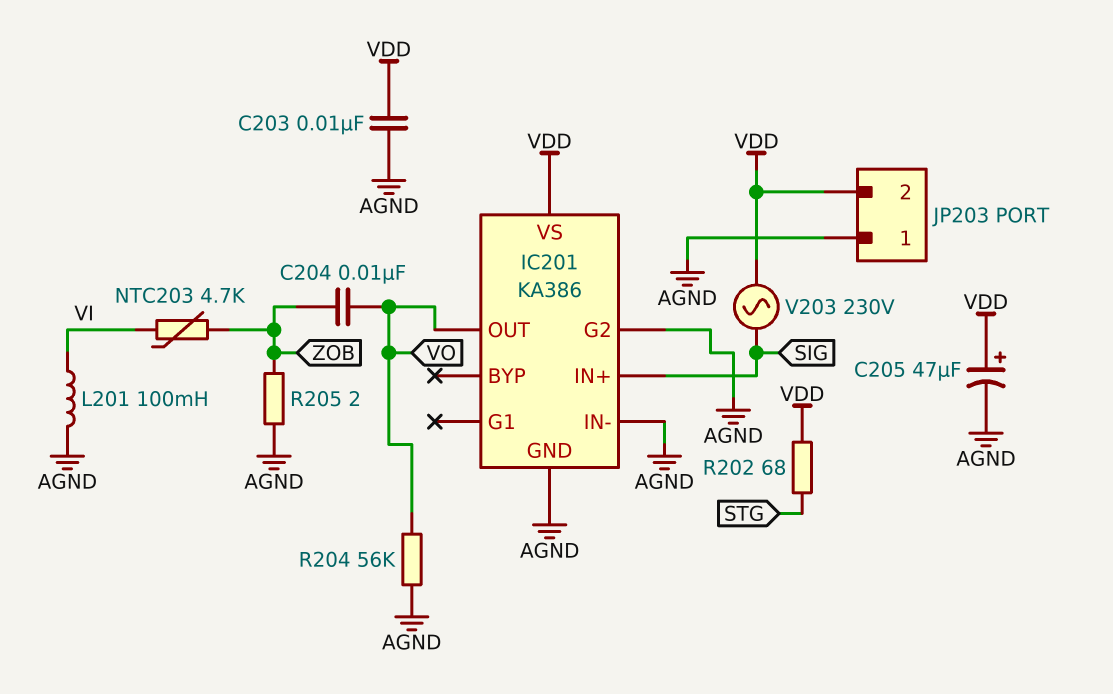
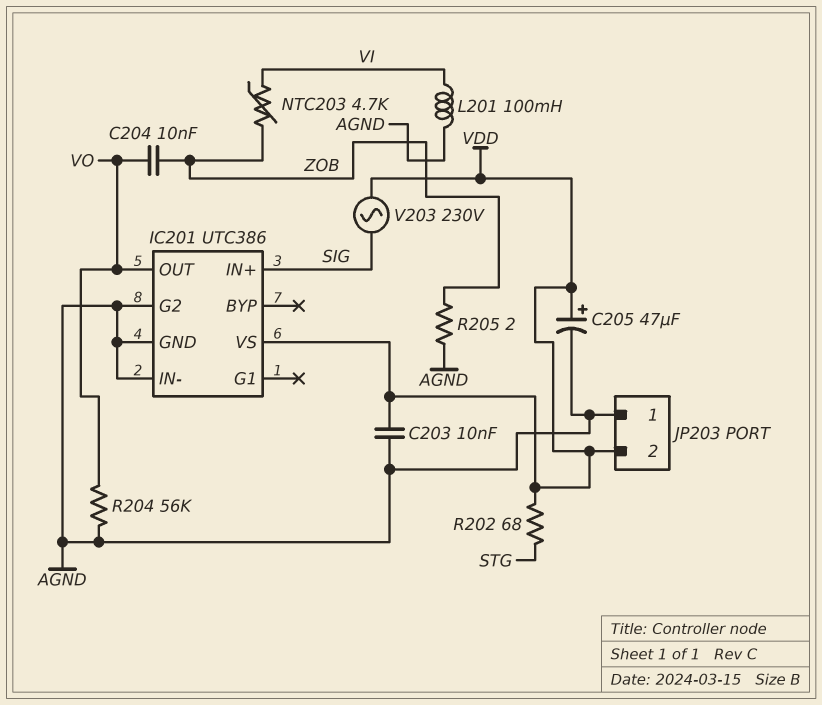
IC201: KA386 -> UTC386

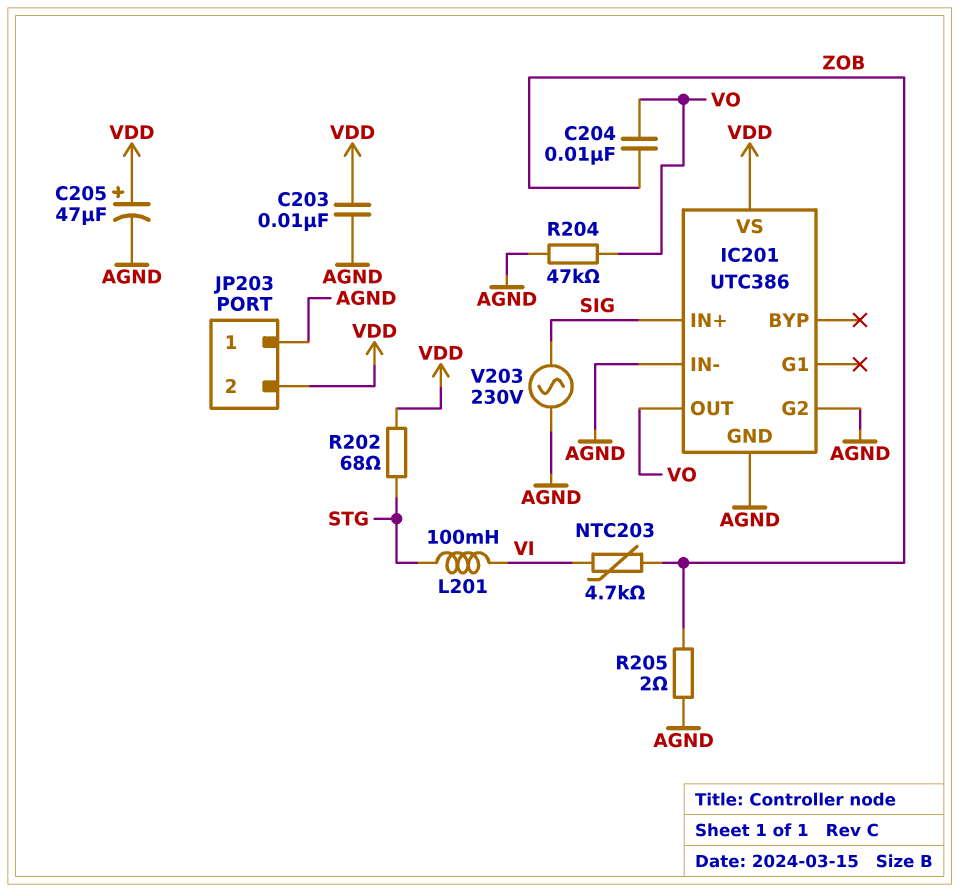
L201: 100mH (AGND, VI) -> 100mH (STG, VI)
R204: 56k (AGND, VO) -> 47k (AGND, VO)
V203: AC 230V (SIG, VDD) -> AC 230V (AGND, SIG)

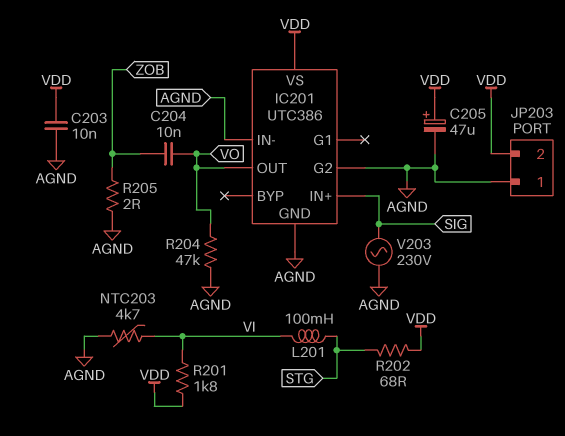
NTC203: 4.7k (VI, ZOB) -> 4.7k (AGND, VI)
R201: none -> 1.8k (VDD, VI)

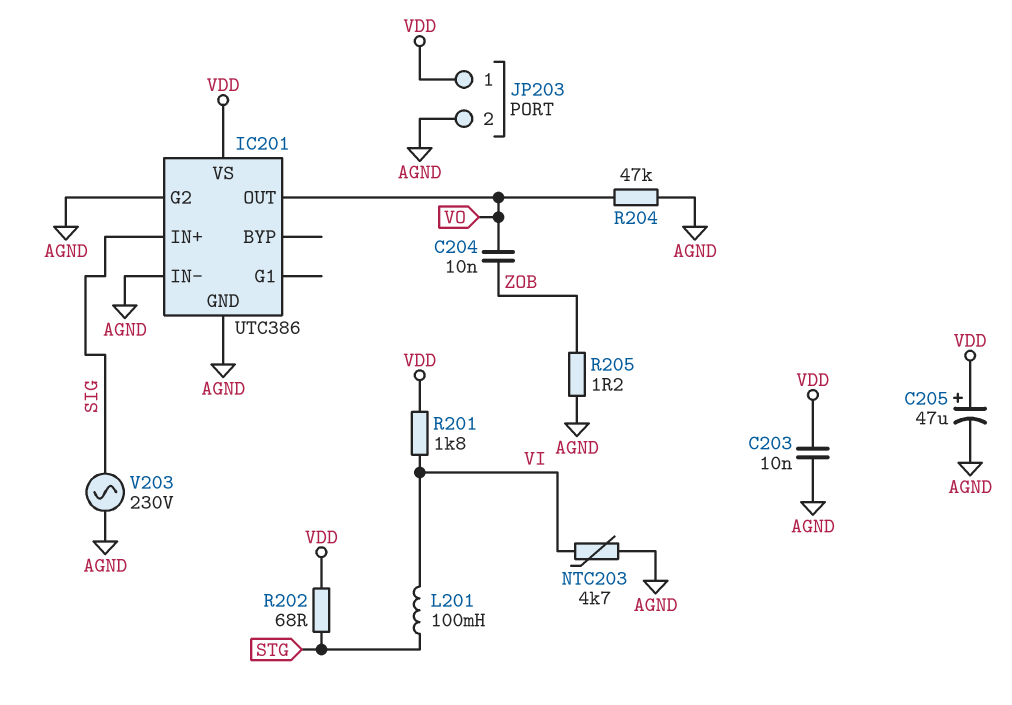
JP203 pin 1: AGND -> VDD
JP203 pin 2: VDD -> AGND
R205: 2 (AGND, ZOB) -> 1.2 (AGND, ZOB)

